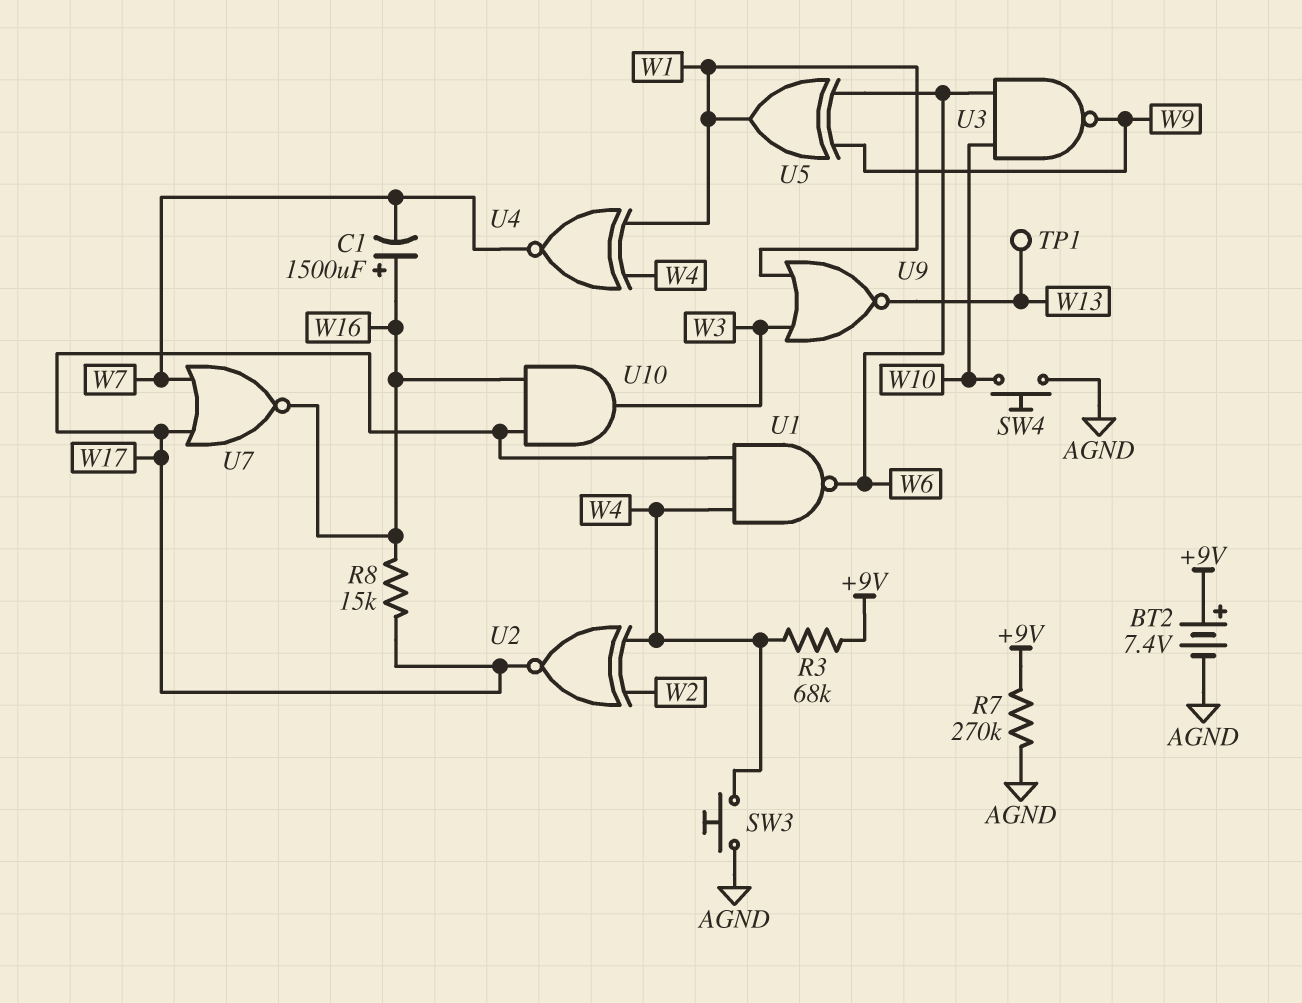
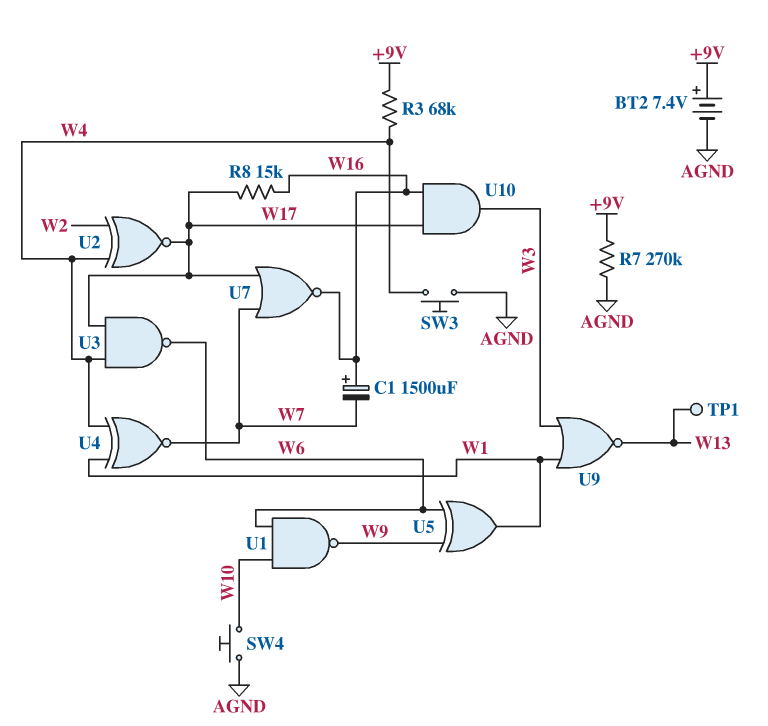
U1: NAND (in W4, in W17, out W6) -> NAND (in W6, in W10, out W9)
U3: NAND (in W6, in W10, out W9) -> NAND (in W4, in W17, out W6)

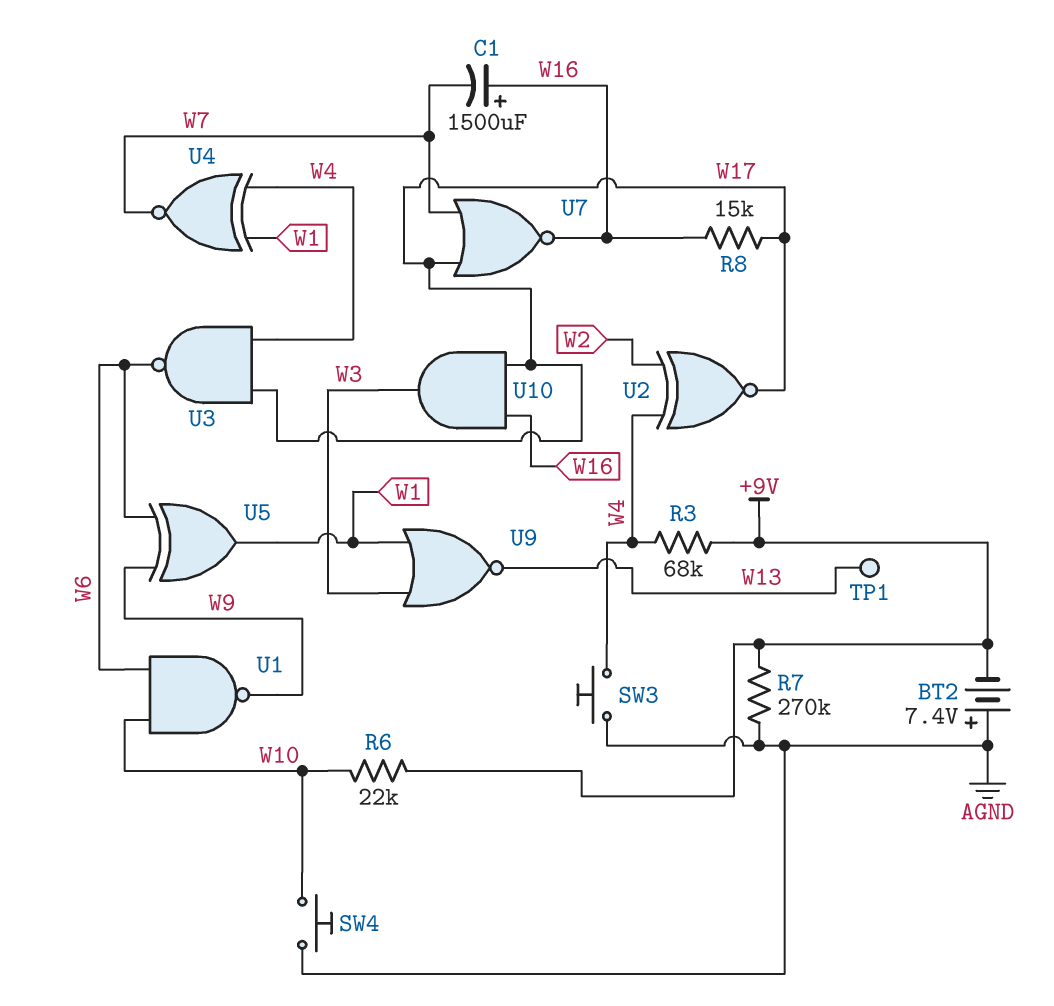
BT2: 7.4V (plus +9V, minus AGND) -> 7.4V (plus AGND, minus +9V)
R6: none -> 22k (+9V, W10)

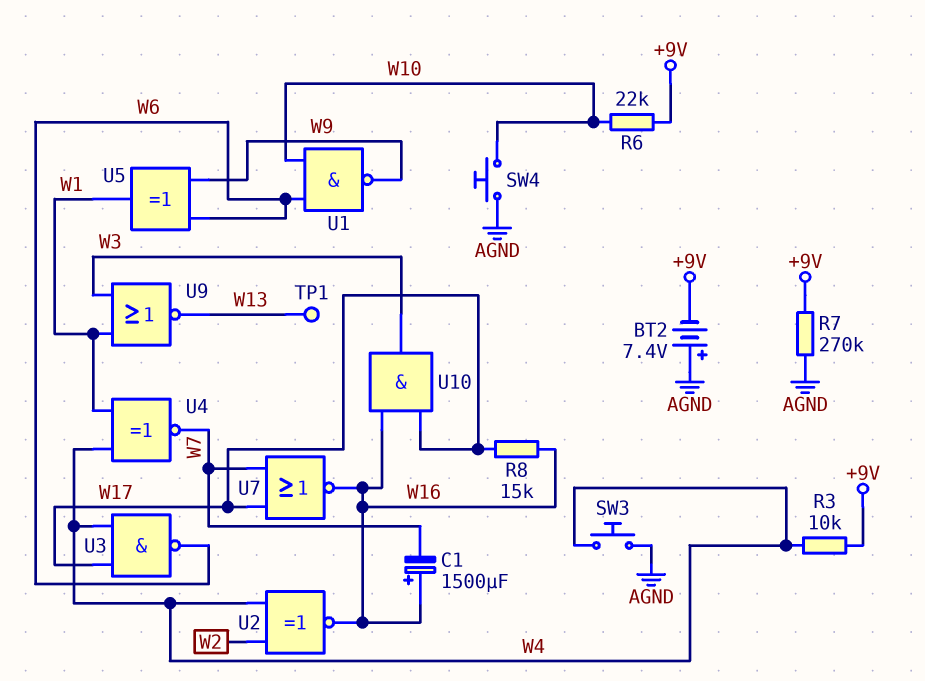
R3: 68k (+9V, W4) -> 10k (+9V, W4)
U2: XNOR (in W2, in W4, out W17) -> XNOR (in W2, in W4, out W16)

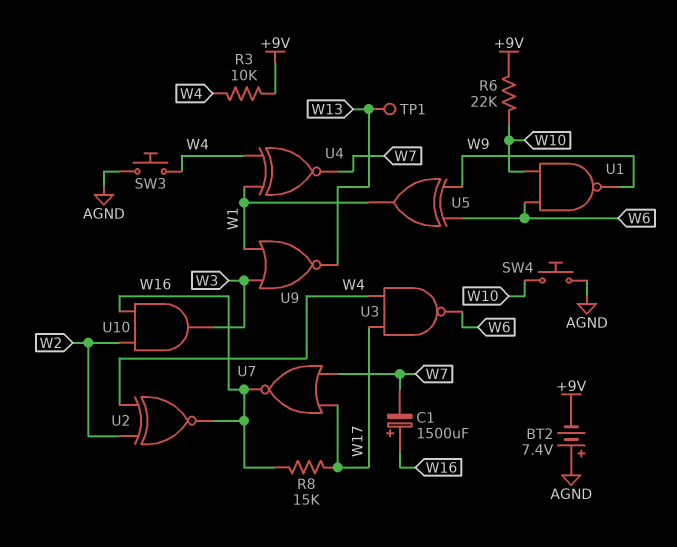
R7: 270k (+9V, AGND) -> none
U10: AND (in W16, in W17, out W3) -> AND (in W2, in W16, out W3)

